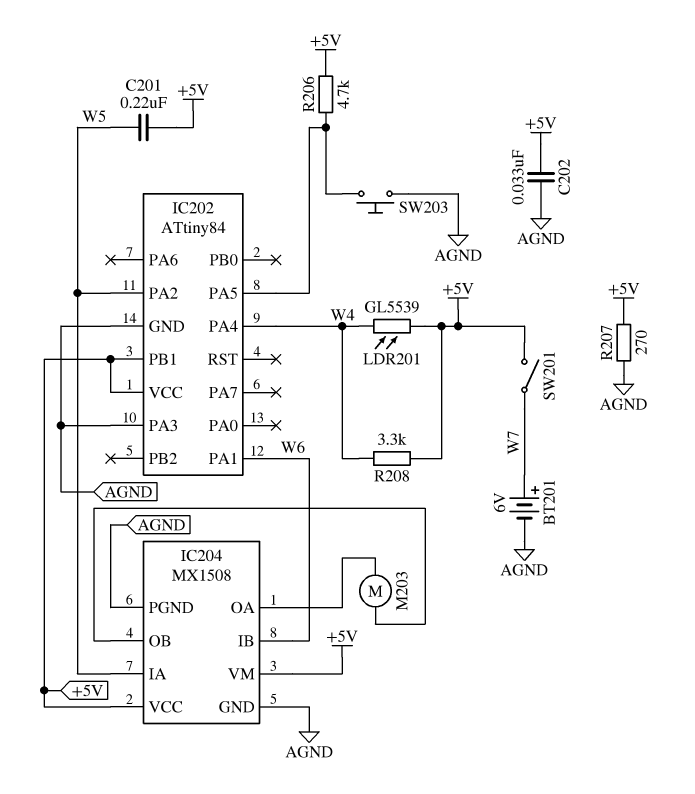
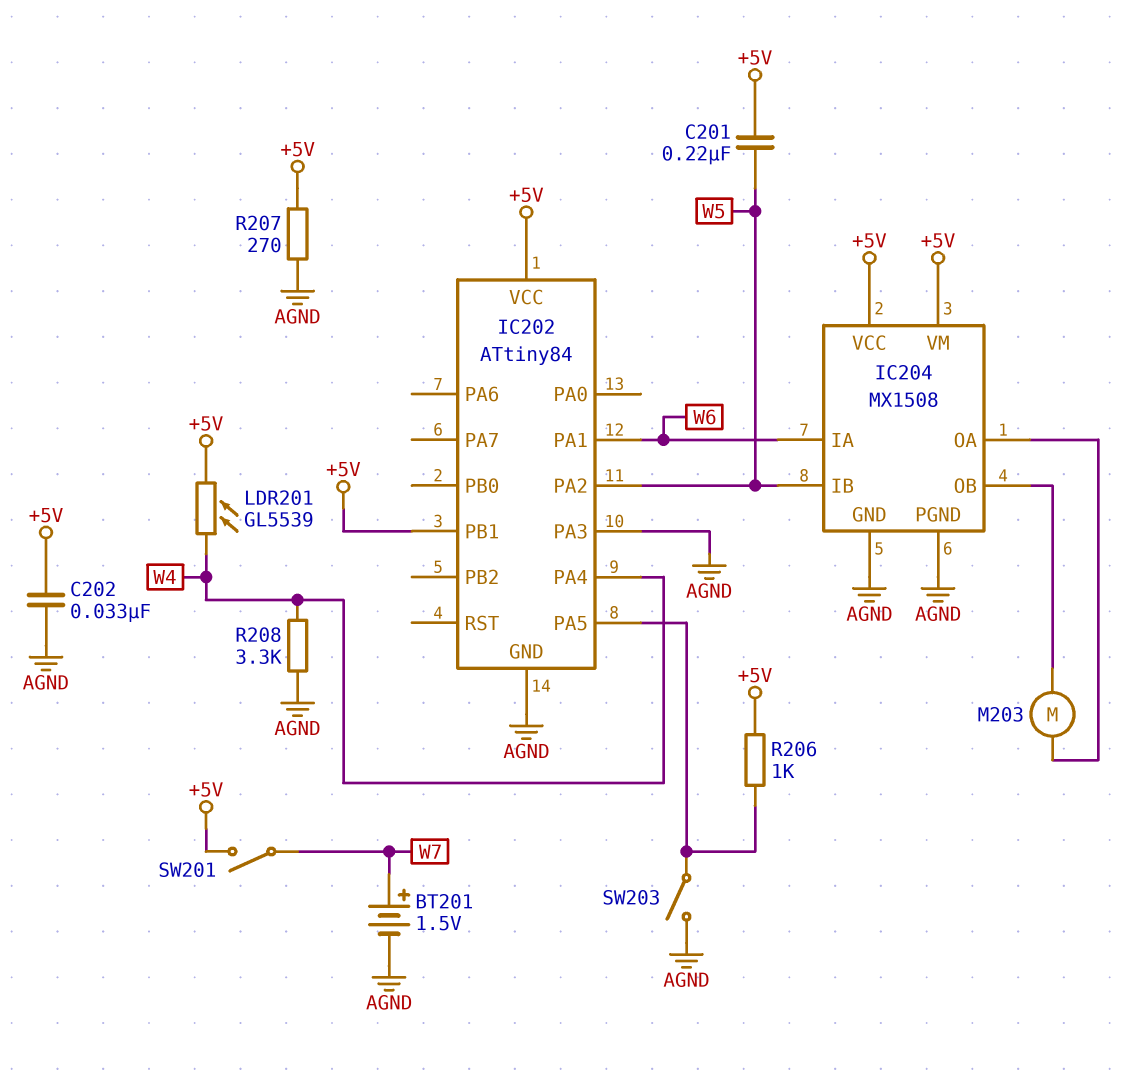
BT201: 6V (plus W7, minus AGND) -> 1.5V (plus W7, minus AGND)
IC204 pin IA: W5 -> W6
IC204 pin IB: W6 -> W5
R206: 4.7k (+5V, IC202/PA5) -> 1k (+5V, IC202/PA5)
R208: 3.3k (+5V, W4) -> 3.3k (AGND, W4)
SW203: button (AGND, IC202/PA5) -> switch (AGND, IC202/PA5)

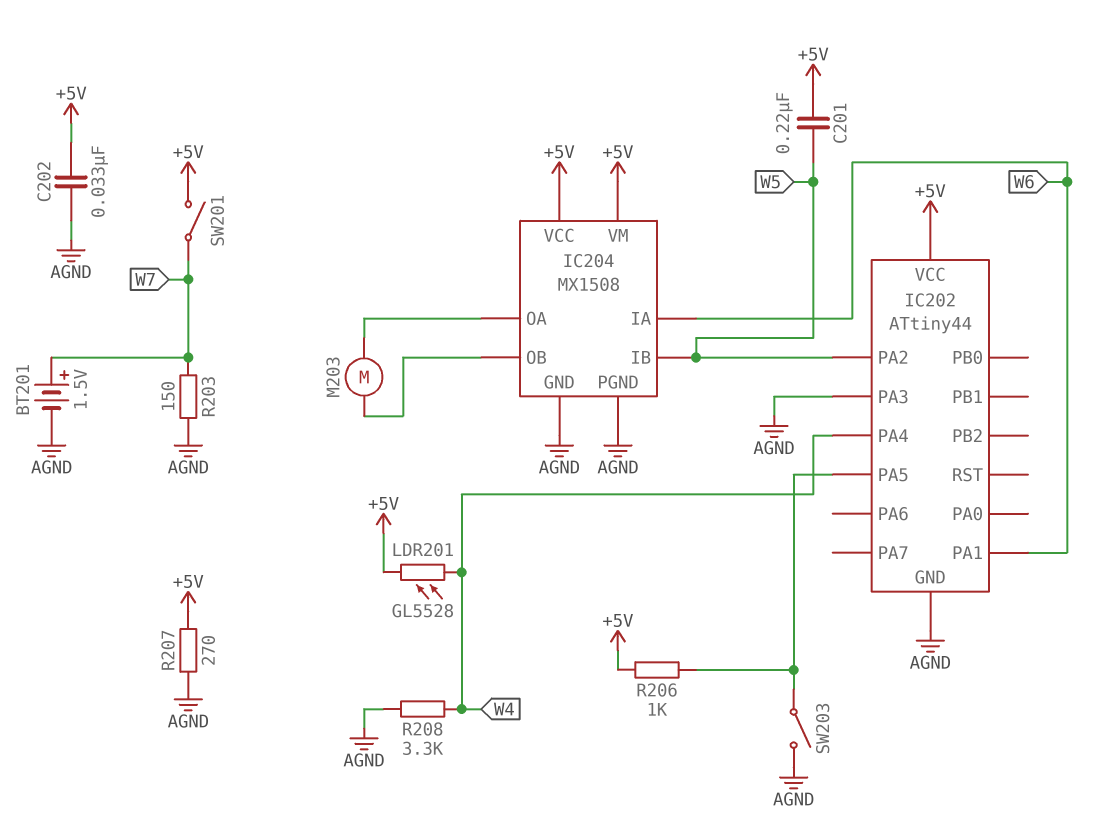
IC202: ATtiny84 -> ATtiny44
IC202 pin PB1: +5V -> none
LDR201: GL5539 (+5V, W4) -> GL5528 (+5V, W4)
R203: none -> 150 (AGND, W7)

